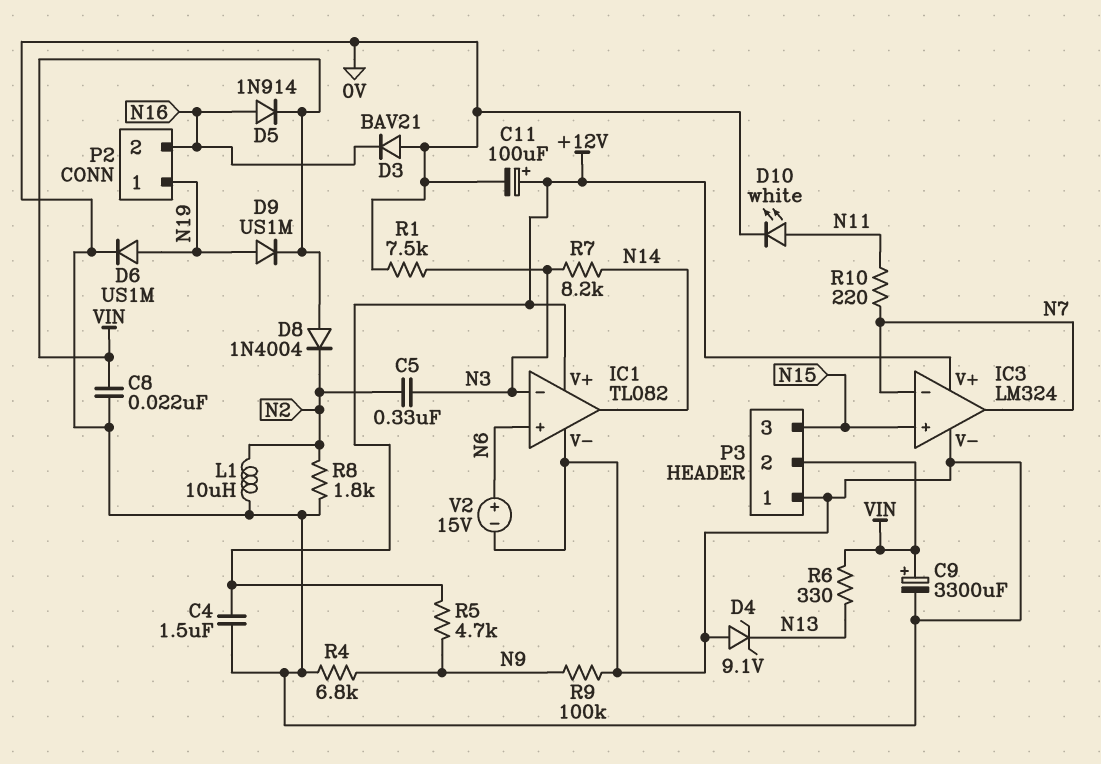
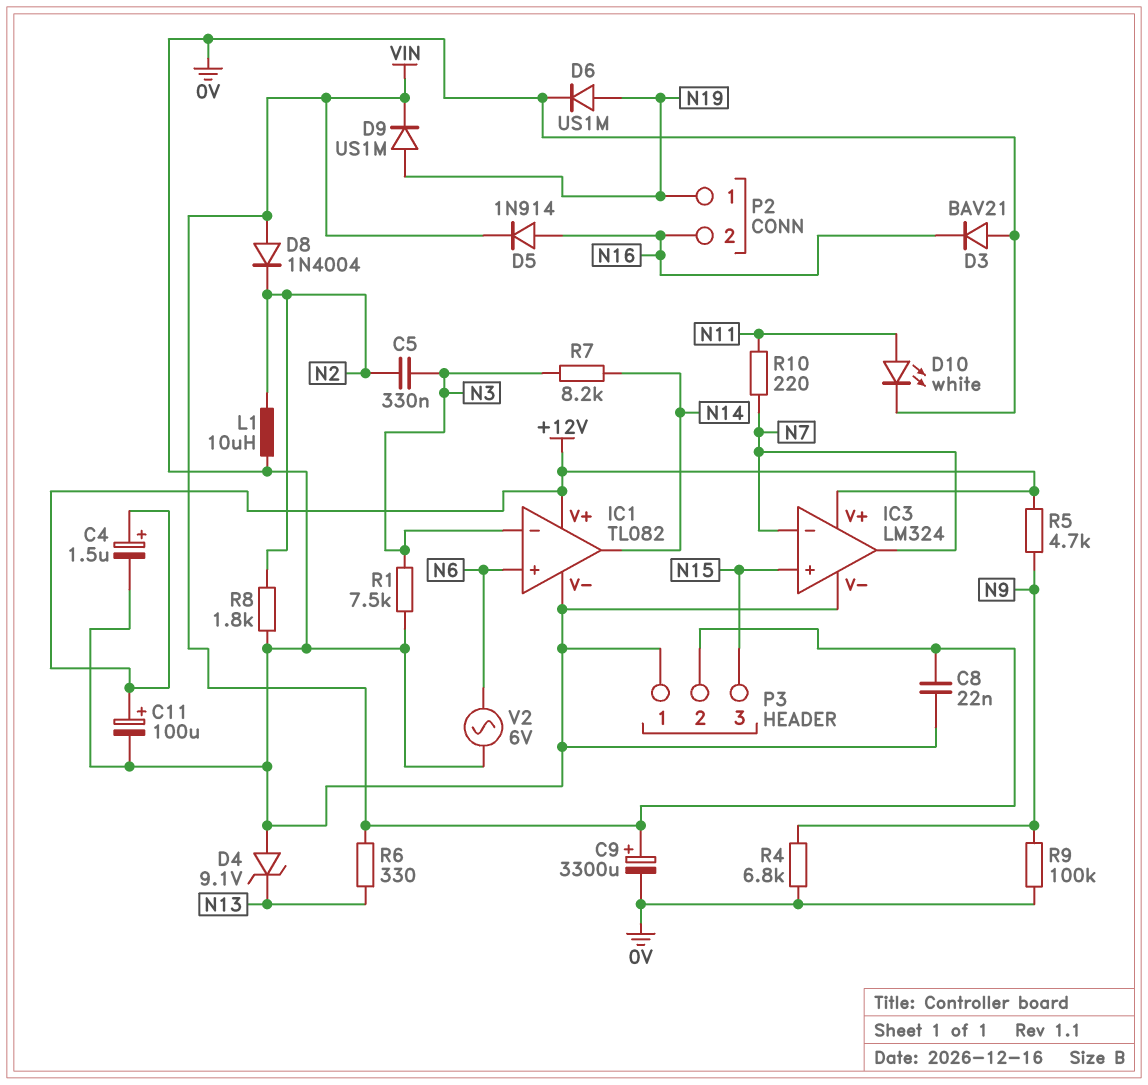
C4: 1.5uF (+12V, 0V) -> 1.5uF (plus +12V, minus 0V)
V2: 15V (plus N6, minus 0V) -> AC 6V (0V, N6)

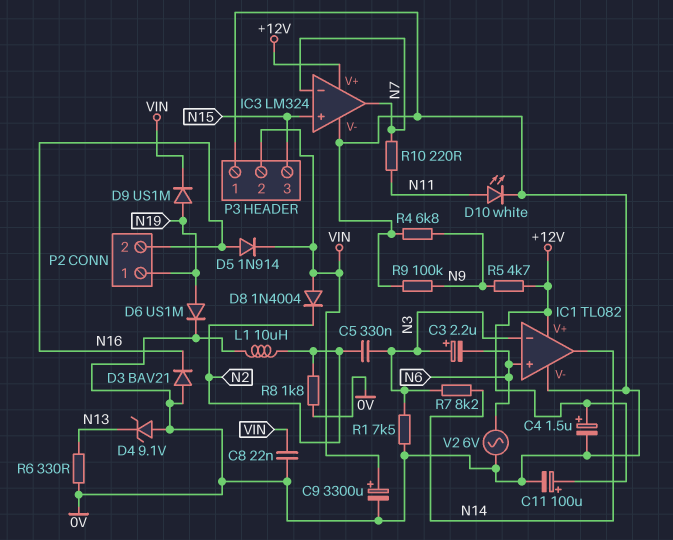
C3: none -> 2.2uF (plus N3, minus N6)
R6: 330 (N13, VIN) -> 330 (0V, N13)

